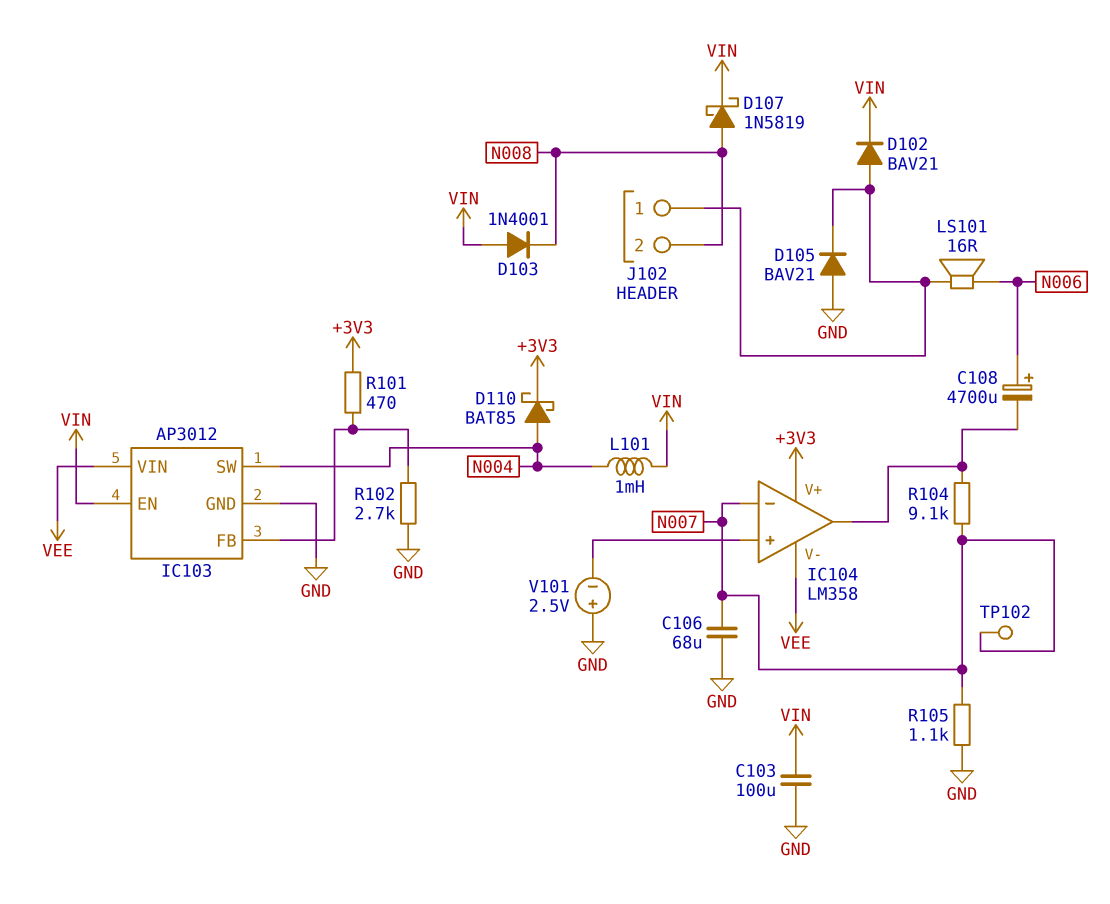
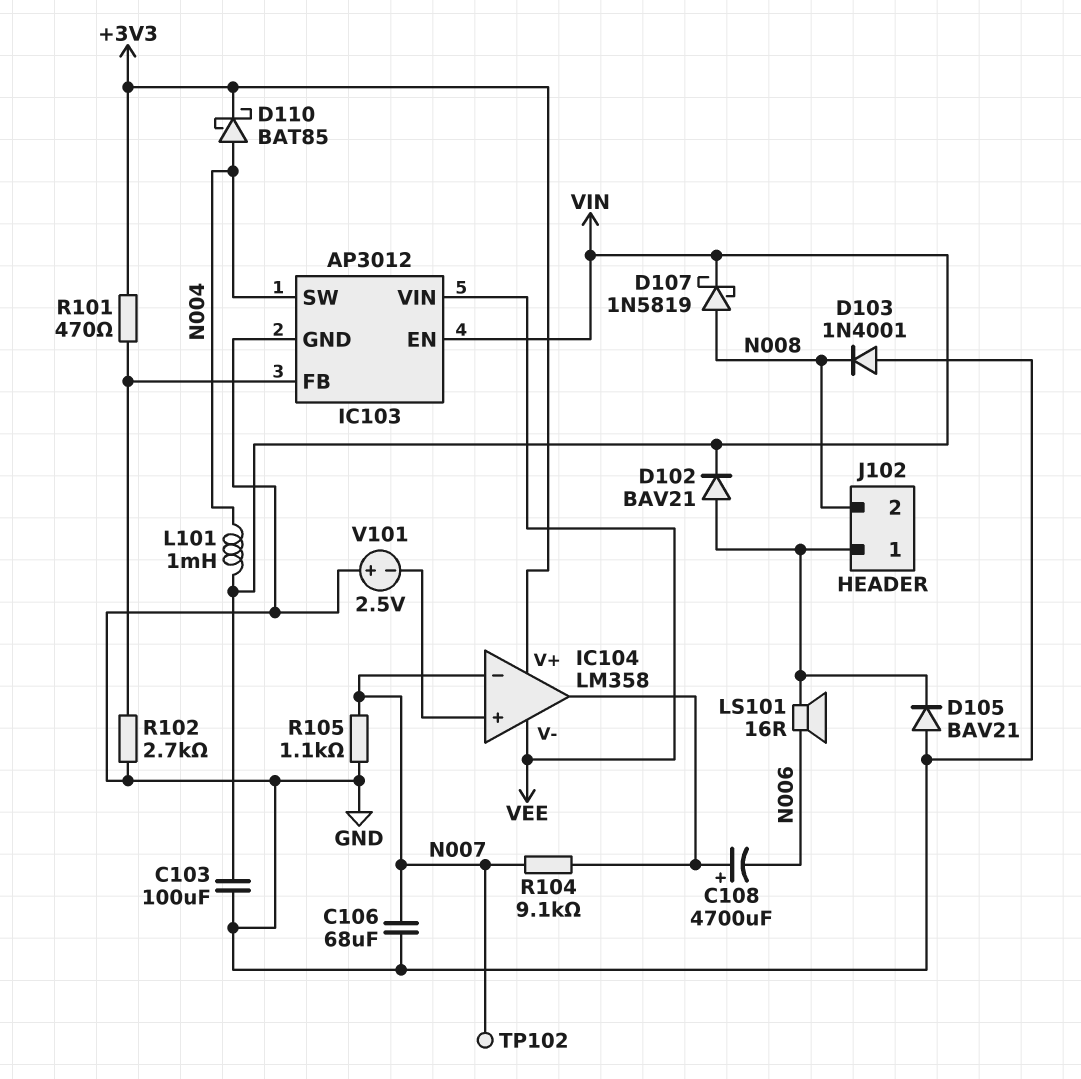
C108: 4700uF (plus N006, minus IC104/out) -> 4700uF (plus IC104/out, minus N006)
D103: diode 1N4001 (A VIN, K N008) -> diode 1N4001 (A GND, K N008)

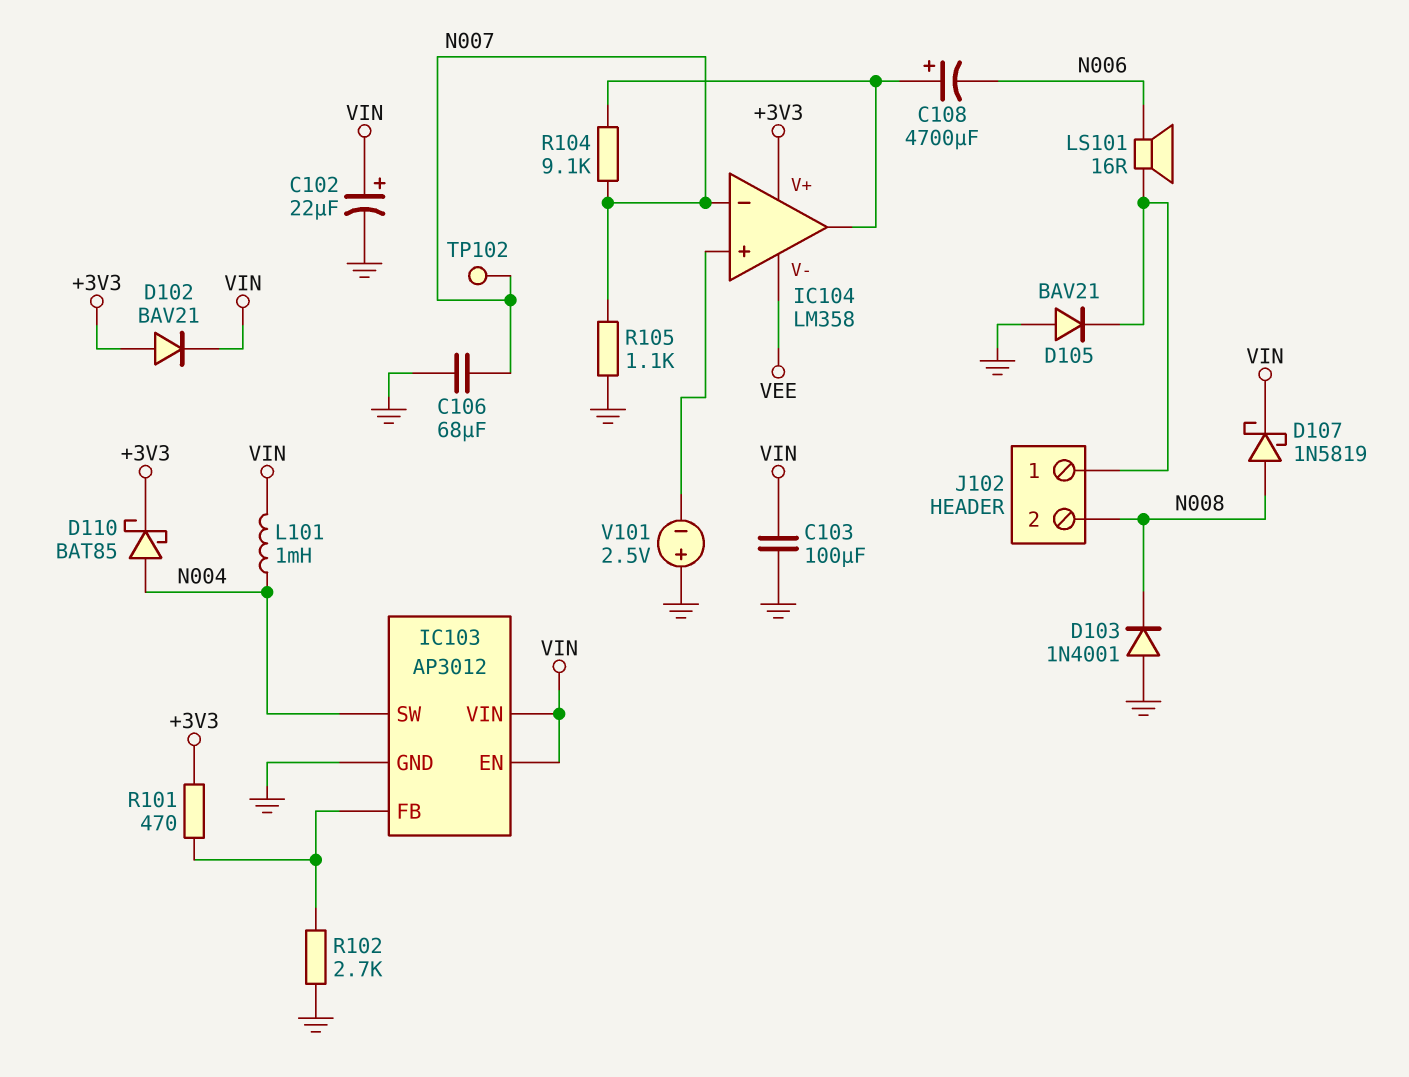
C102: none -> 22uF (plus VIN, minus GND)
D102: diode BAV21 (A J102/1, K VIN) -> diode BAV21 (A +3V3, K VIN)
IC103 pin VIN: VEE -> VIN

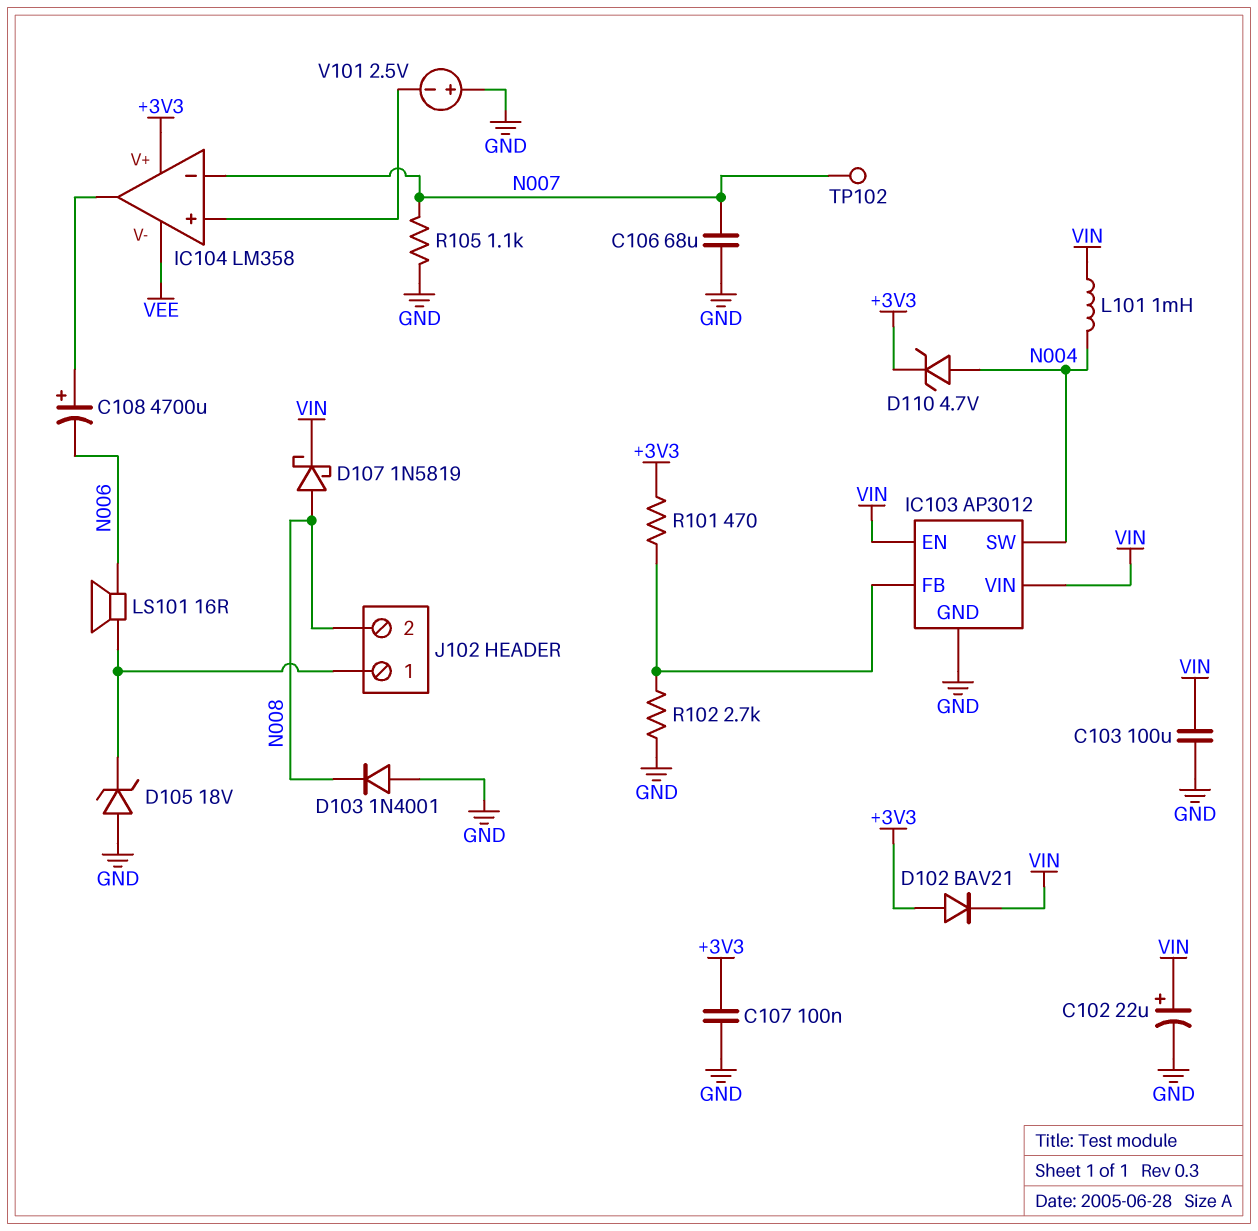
C107: none -> 100nF (+3V3, GND)
D105: diode BAV21 (A GND, K J102/1) -> zener 18V (A GND, K J102/1)
D110: schottky BAT85 (A N004, K +3V3) -> zener 4.7V (A N004, K +3V3)
R104: 9.1k (IC104/out, N007) -> none

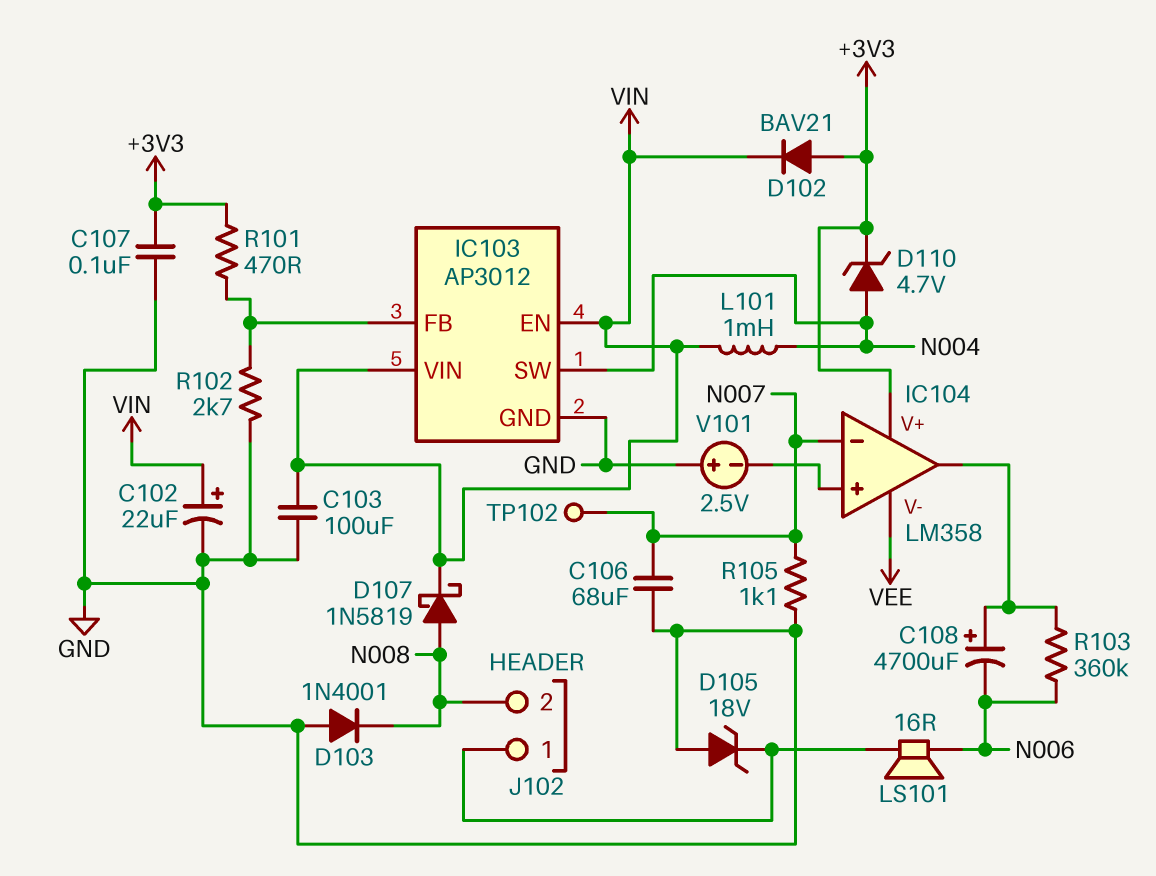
R103: none -> 360k (IC104/out, N006)

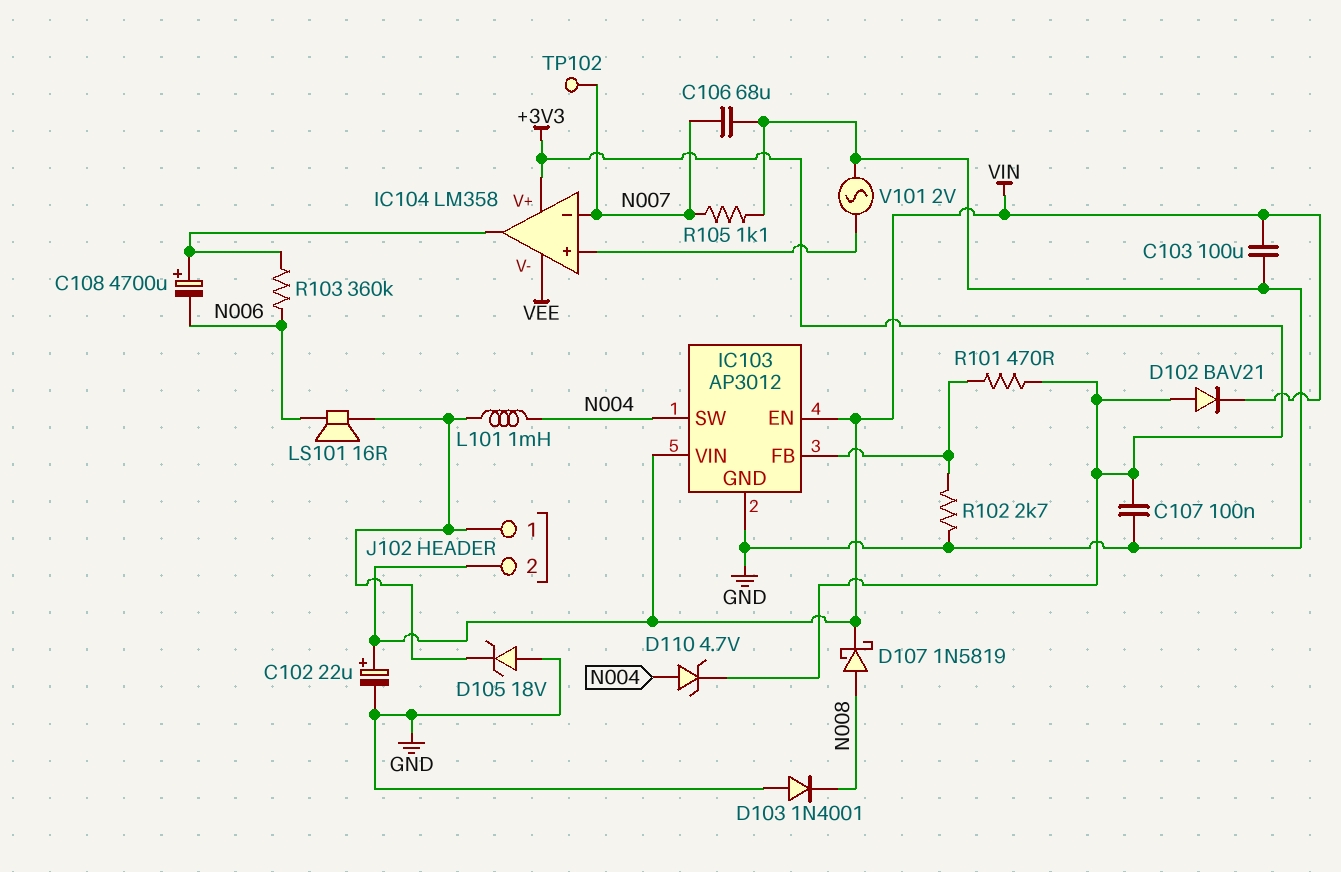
J102 pin 2: N008 -> VIN
L101: 1mH (N004, VIN) -> 1mH (J102/1, N004)
V101: 2.5V (plus GND, minus IC104/in+) -> AC 2V (GND, IC104/in+)

